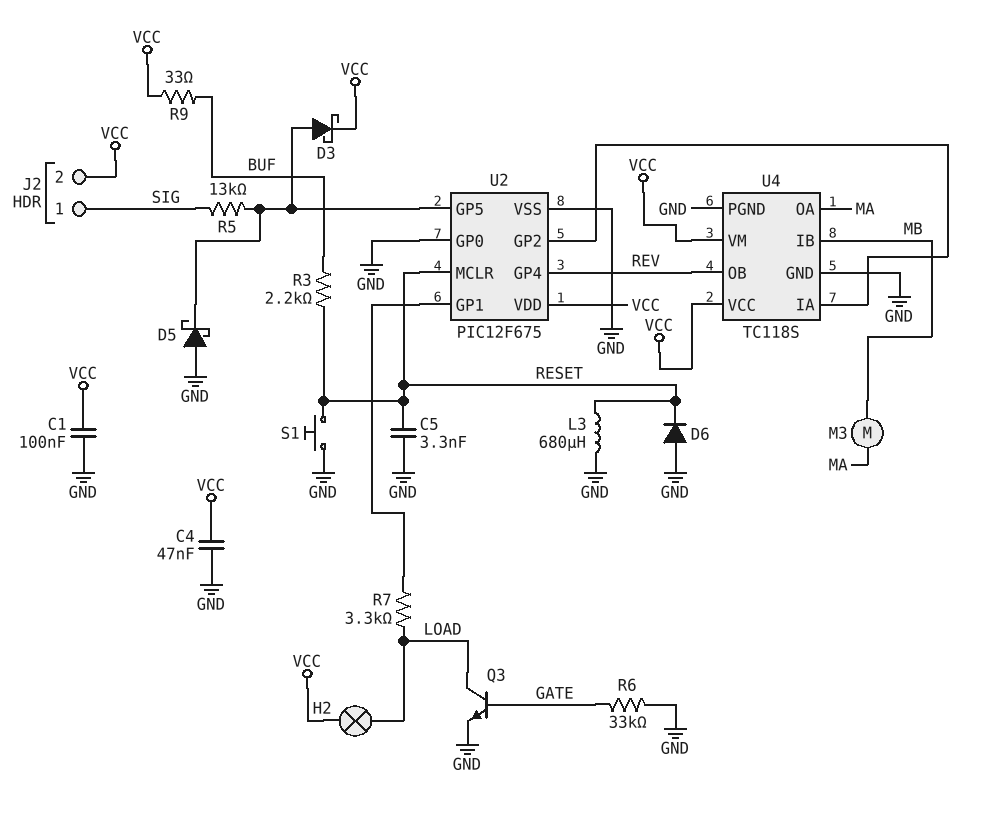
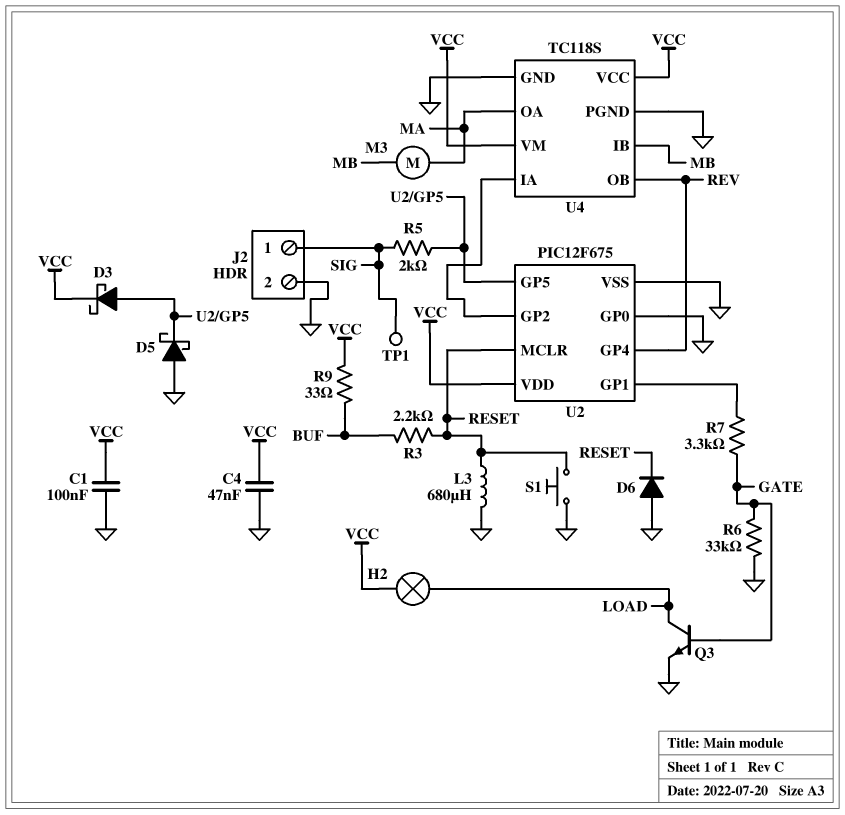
C5: 3.3nF (GND, RESET) -> none
J2 pin 2: VCC -> GND
R5: 13k (SIG, U2/GP5) -> 2k (SIG, U2/GP5)
R7: 3.3k (LOAD, U2/GP1) -> 3.3k (GATE, U2/GP1)
TP1: none -> test point (SIG)

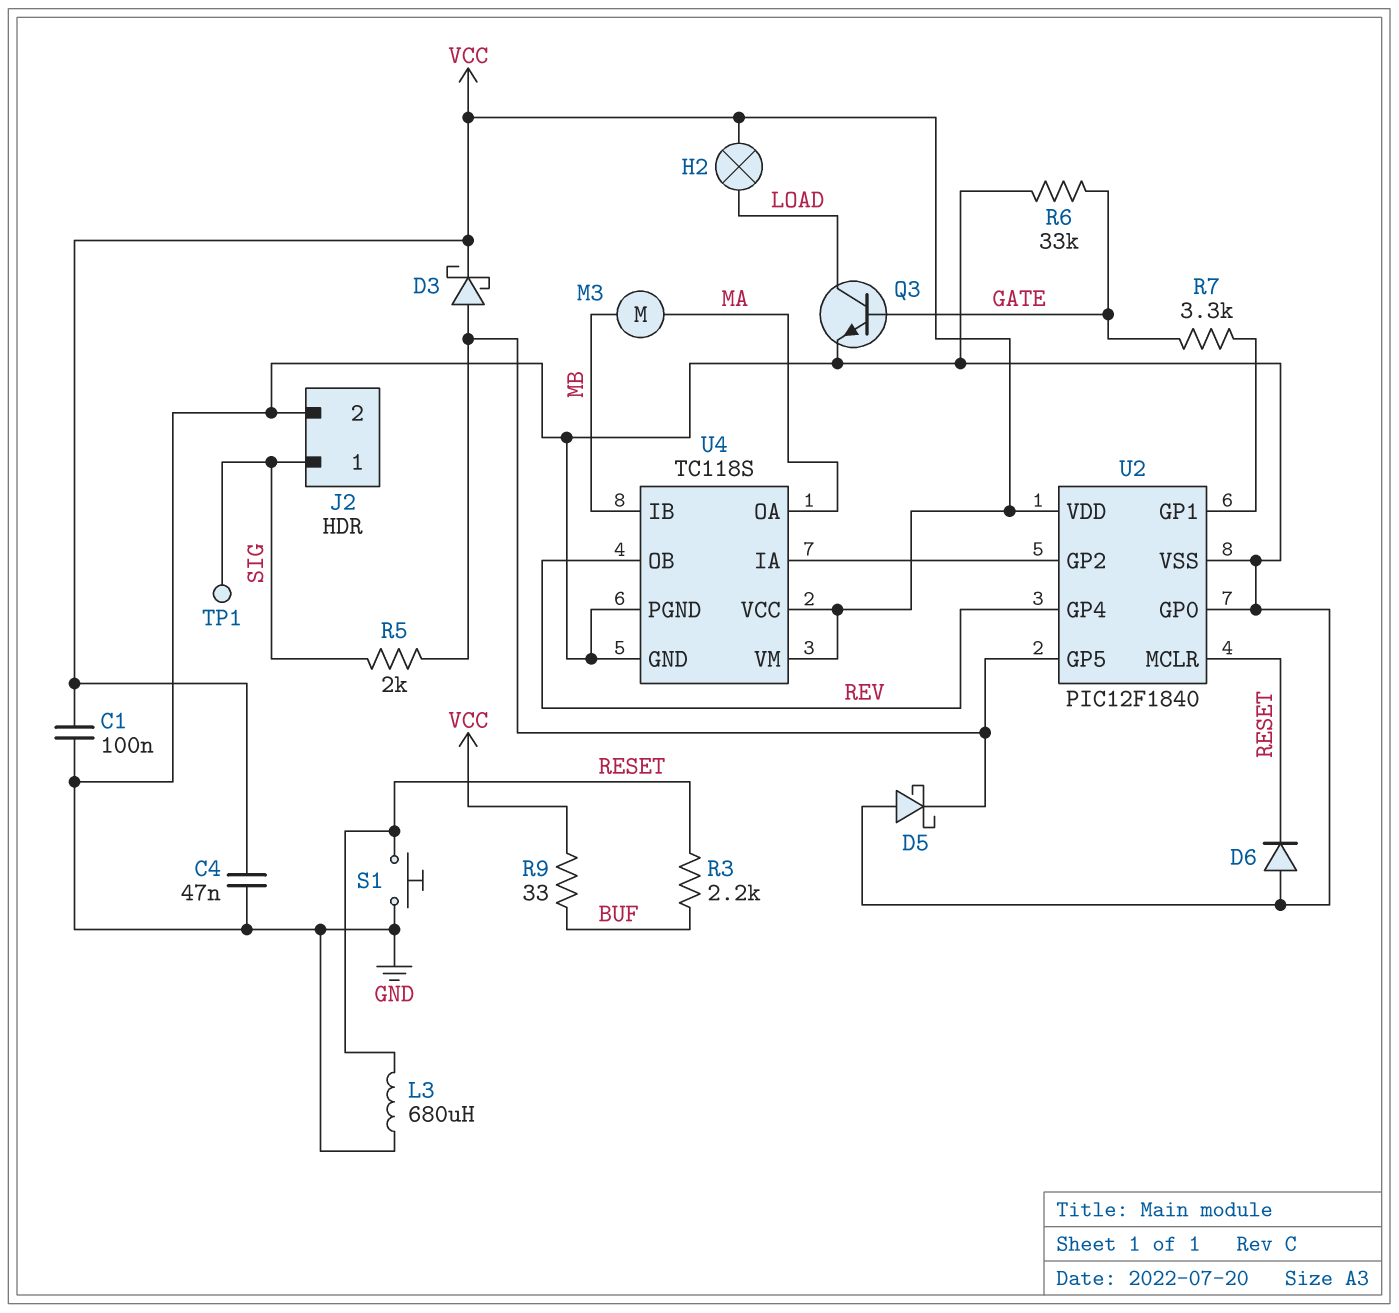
U2: PIC12F675 -> PIC12F1840

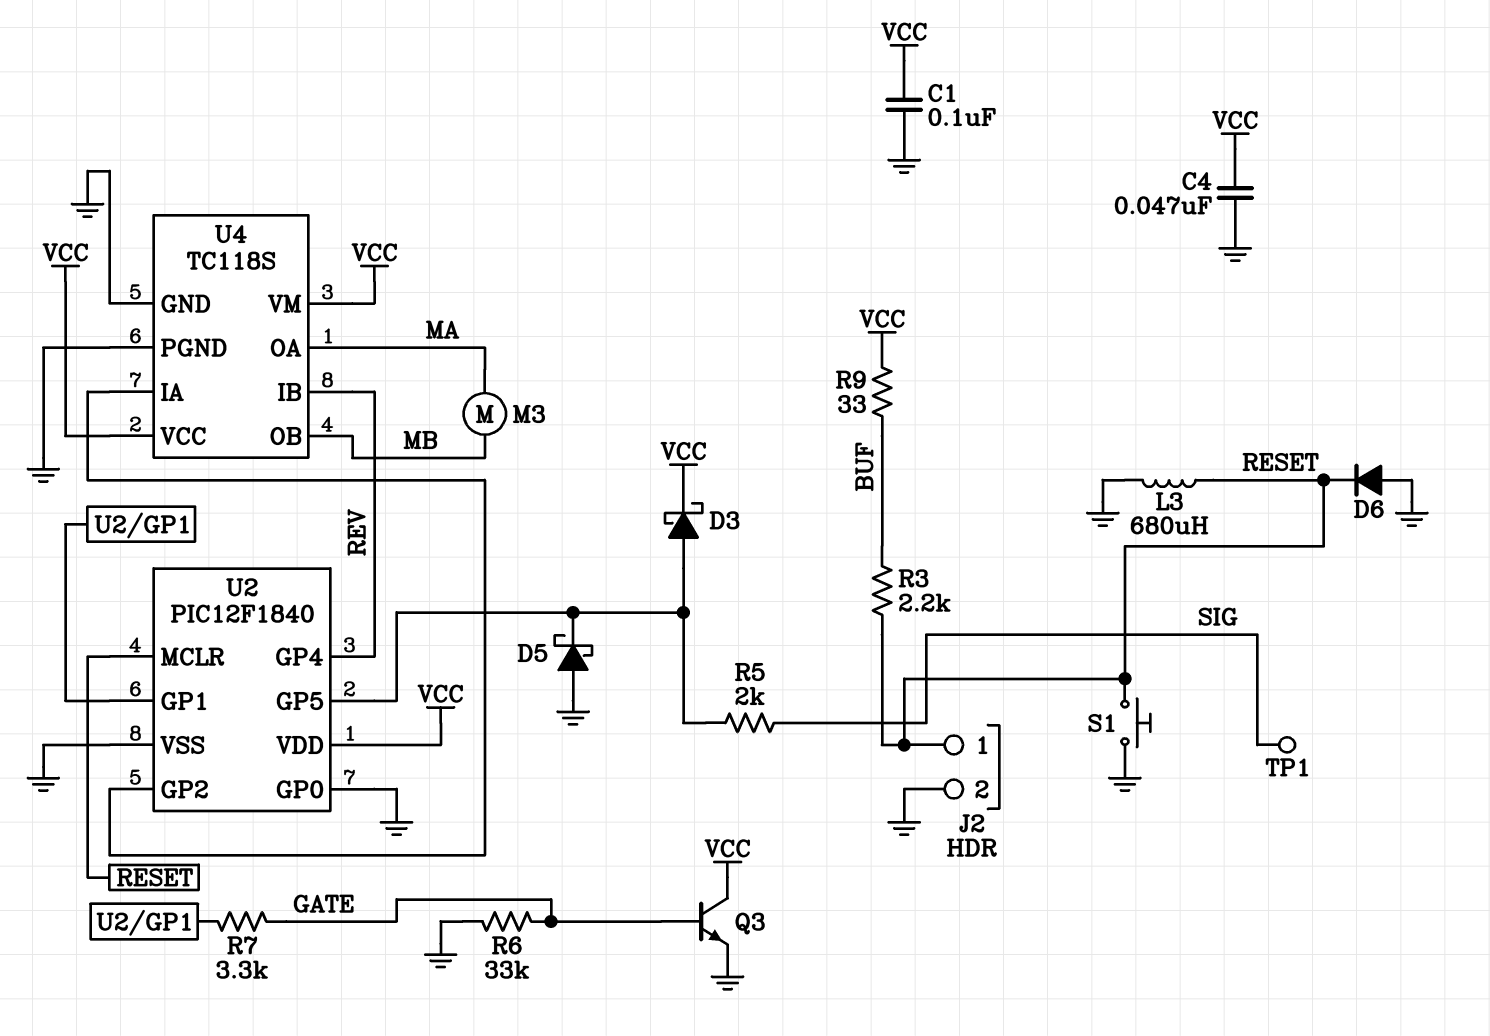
H2: lamp (LOAD, VCC) -> none
J2 pin 1: SIG -> RESET
Q3: NPN (B GATE, C LOAD, E GND) -> NPN (B GATE, C VCC, E GND)
U4 pin IB: MB -> REV
U4 pin OB: REV -> MB

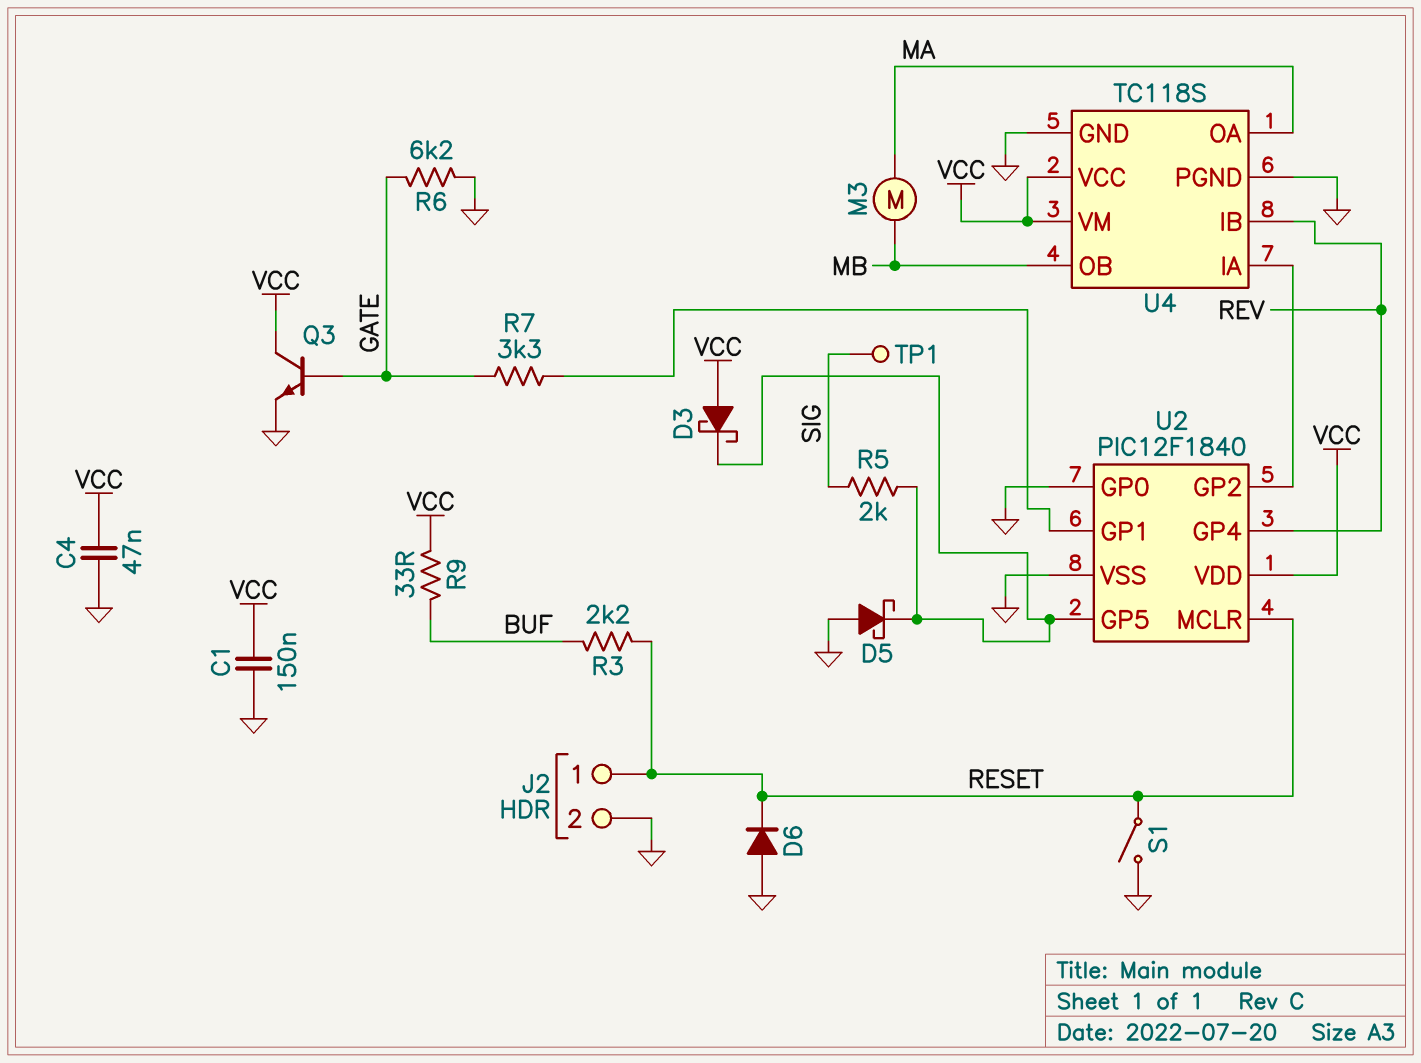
C1: 100nF (GND, VCC) -> 150nF (GND, VCC)
D3: schottky (A U2/GP5, K VCC) -> schottky (A VCC, K U2/GP5)
L3: 680uH (GND, RESET) -> none
R6: 33k (GATE, GND) -> 6.2k (GATE, GND)
S1: button (GND, RESET) -> switch (GND, RESET)

